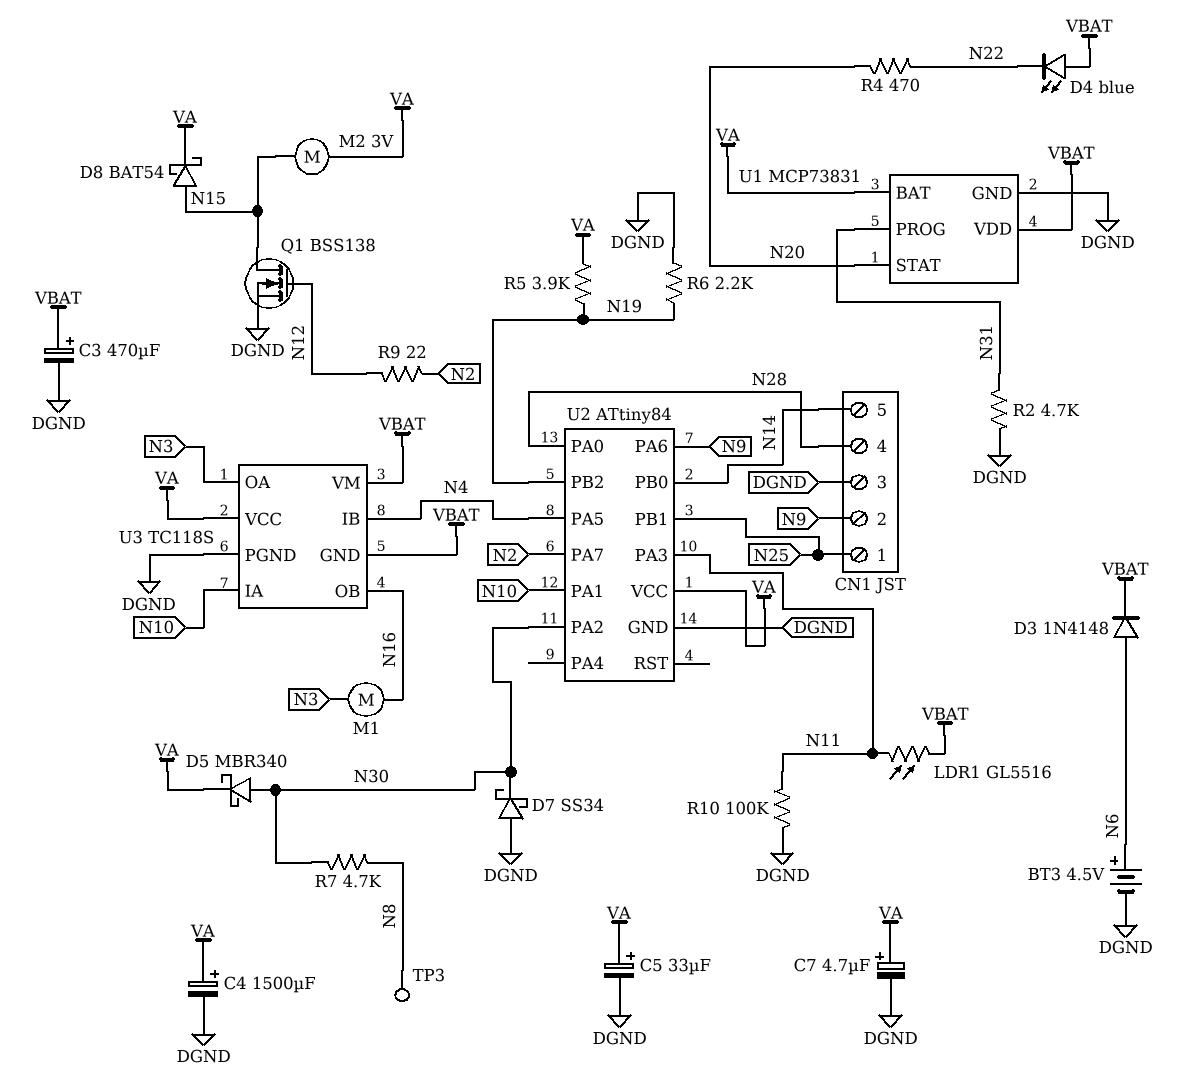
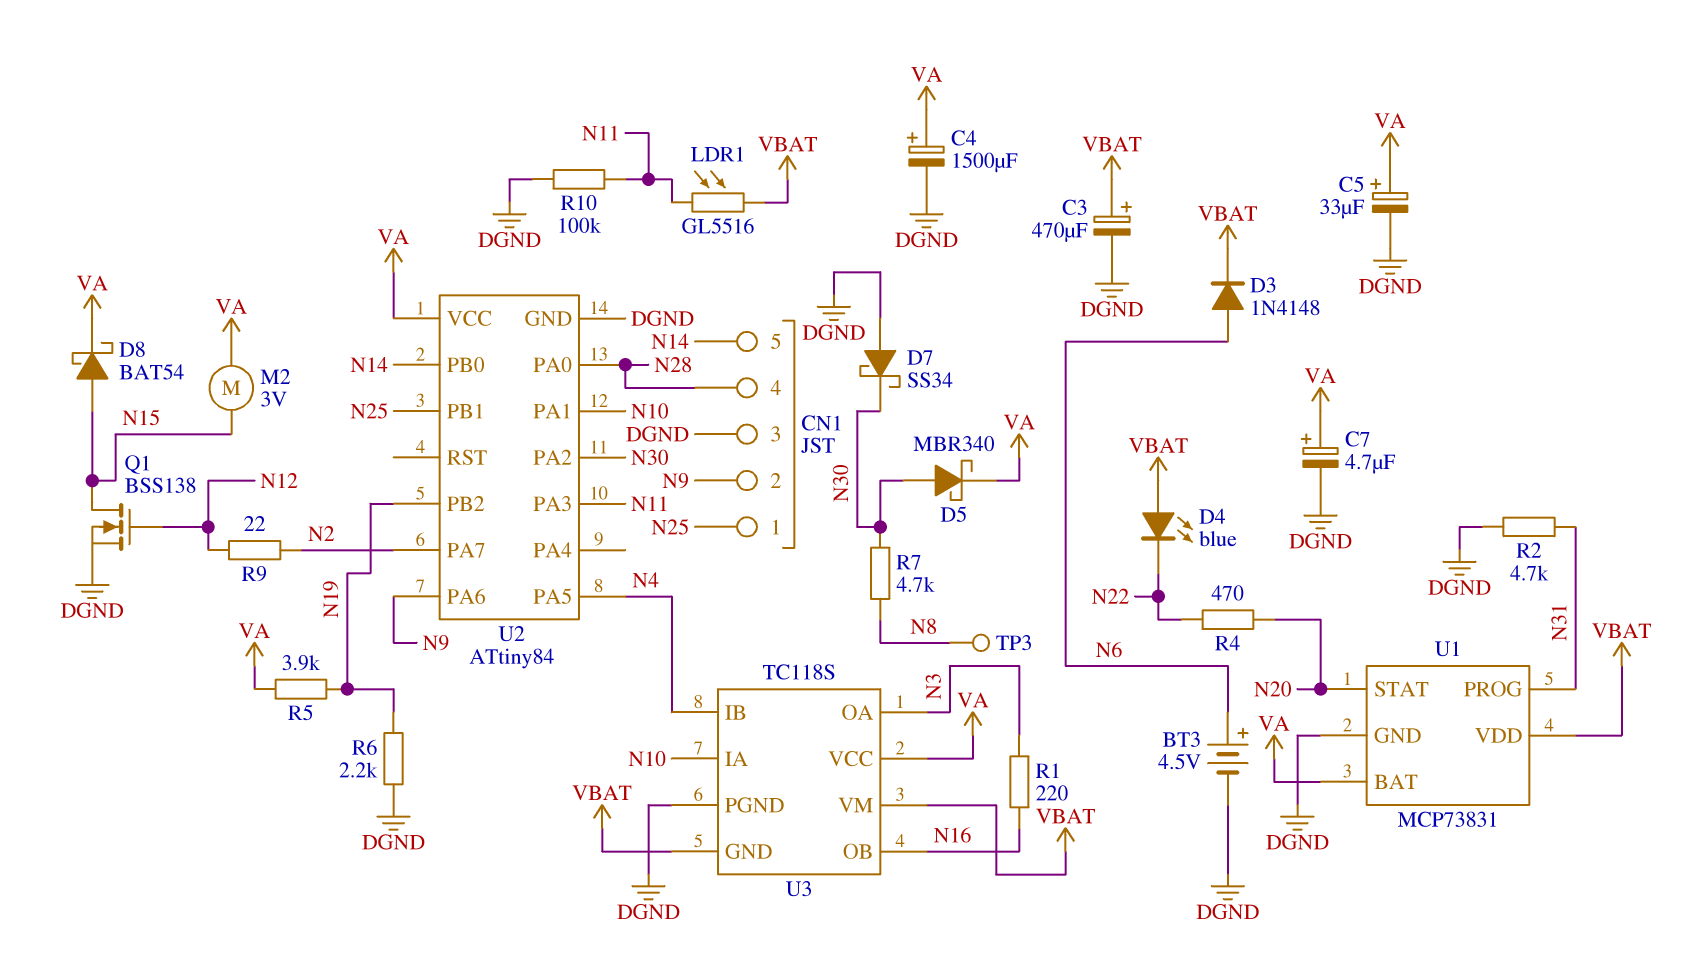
M1: motor (N3, N16) -> none
R1: none -> 220 (N3, N16)

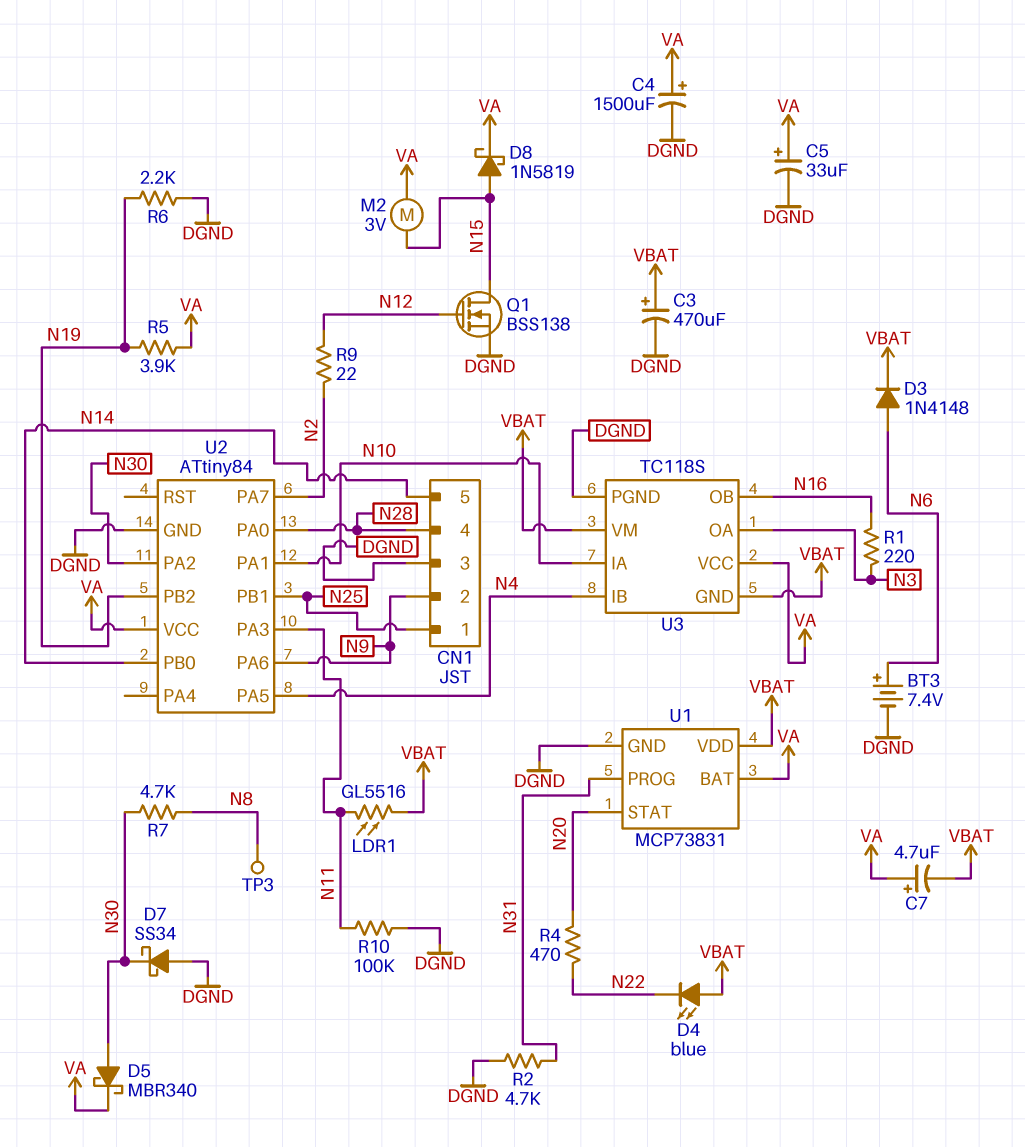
BT3: 4.5V (plus N6, minus DGND) -> 7.4V (plus N6, minus DGND)
C7: 4.7uF (plus VA, minus DGND) -> 4.7uF (plus VA, minus VBAT)
D8: schottky BAT54 (A N15, K VA) -> schottky 1N5819 (A N15, K VA)

